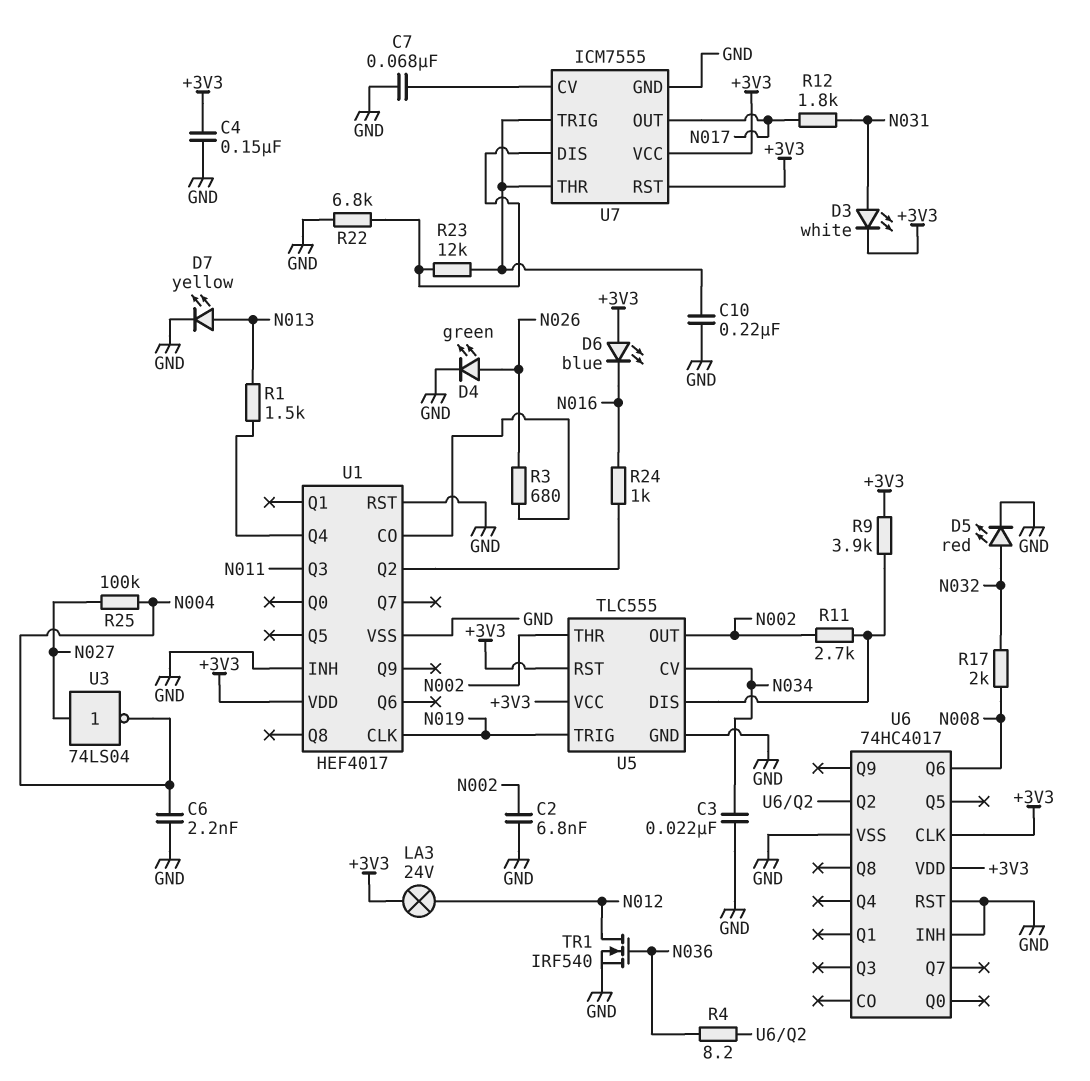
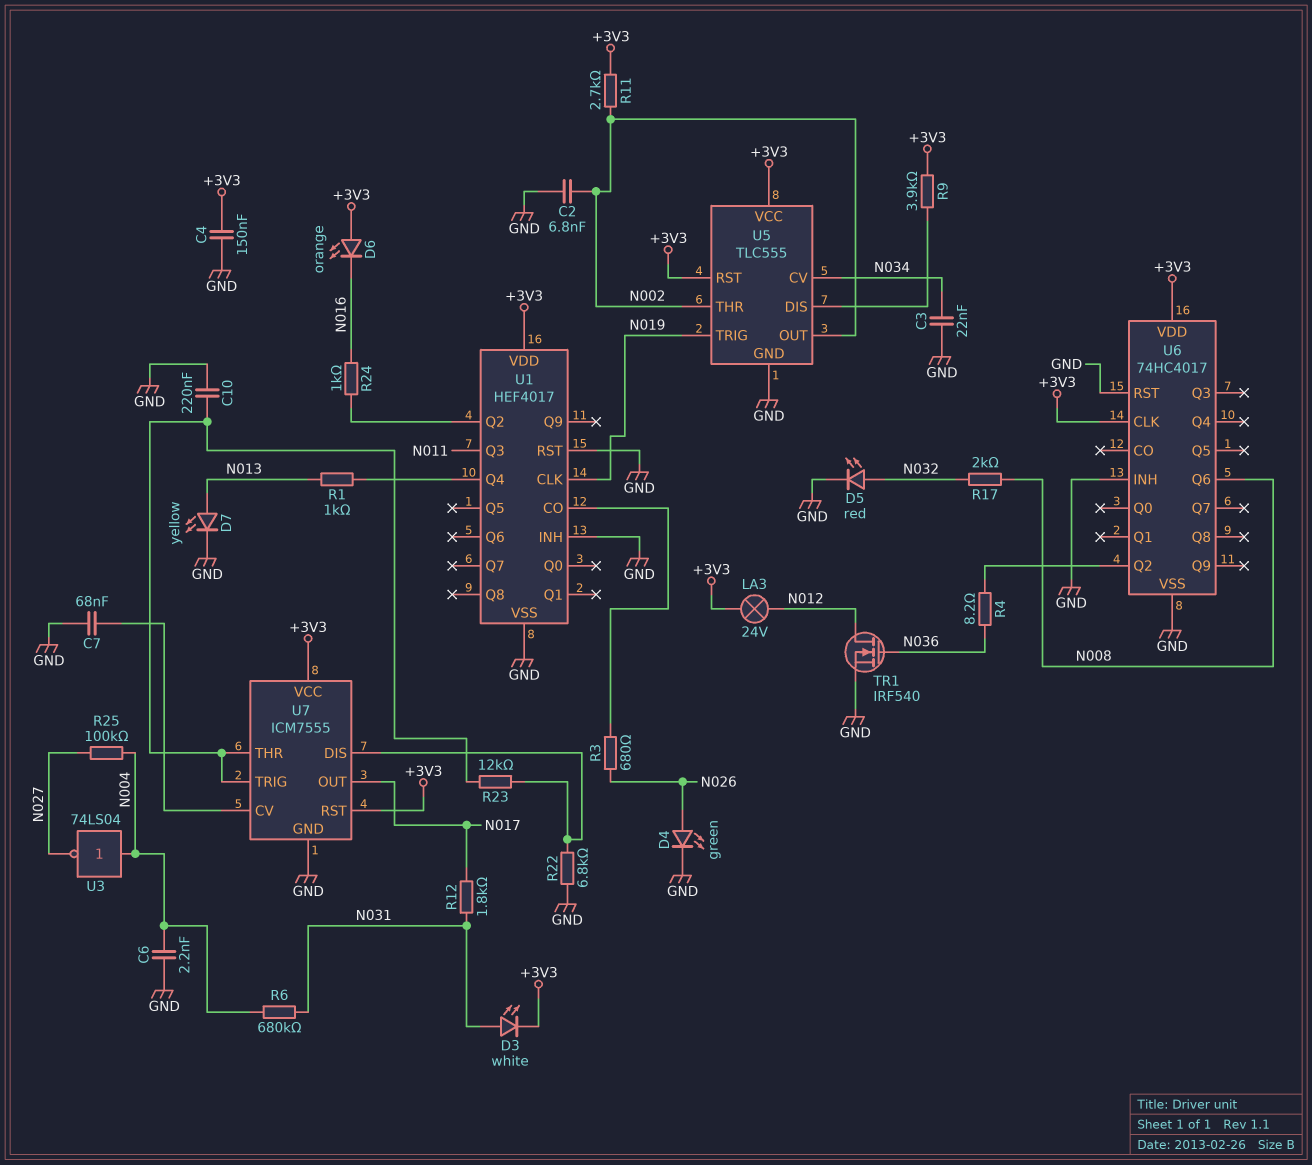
D6: LED blue (A +3V3, K N016) -> LED orange (A +3V3, K N016)
R1: 1.5k (N013, U1/Q4) -> 1k (N013, U1/Q4)
R6: none -> 680k (N004, N031)
R11: 2.7k (N002, U5/DIS) -> 2.7k (+3V3, N002)
U3: NOT 74LS04 (in N027, out N004) -> NOT 74LS04 (in N004, out N027)

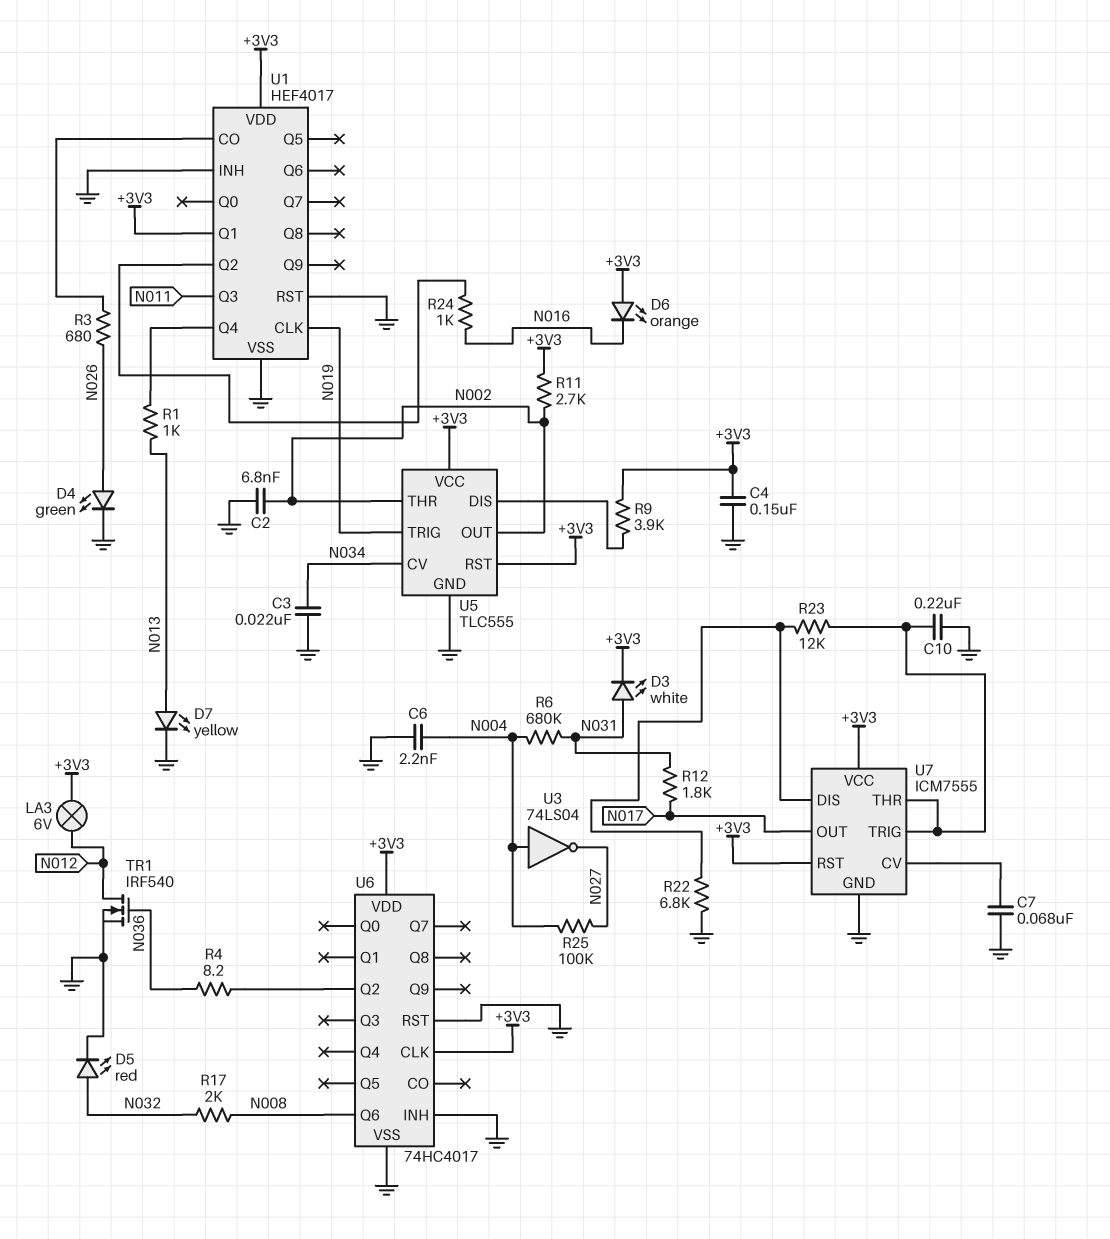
LA3: lamp 24V (+3V3, N012) -> lamp 6V (+3V3, N012)
U1 pin Q1: none -> +3V3

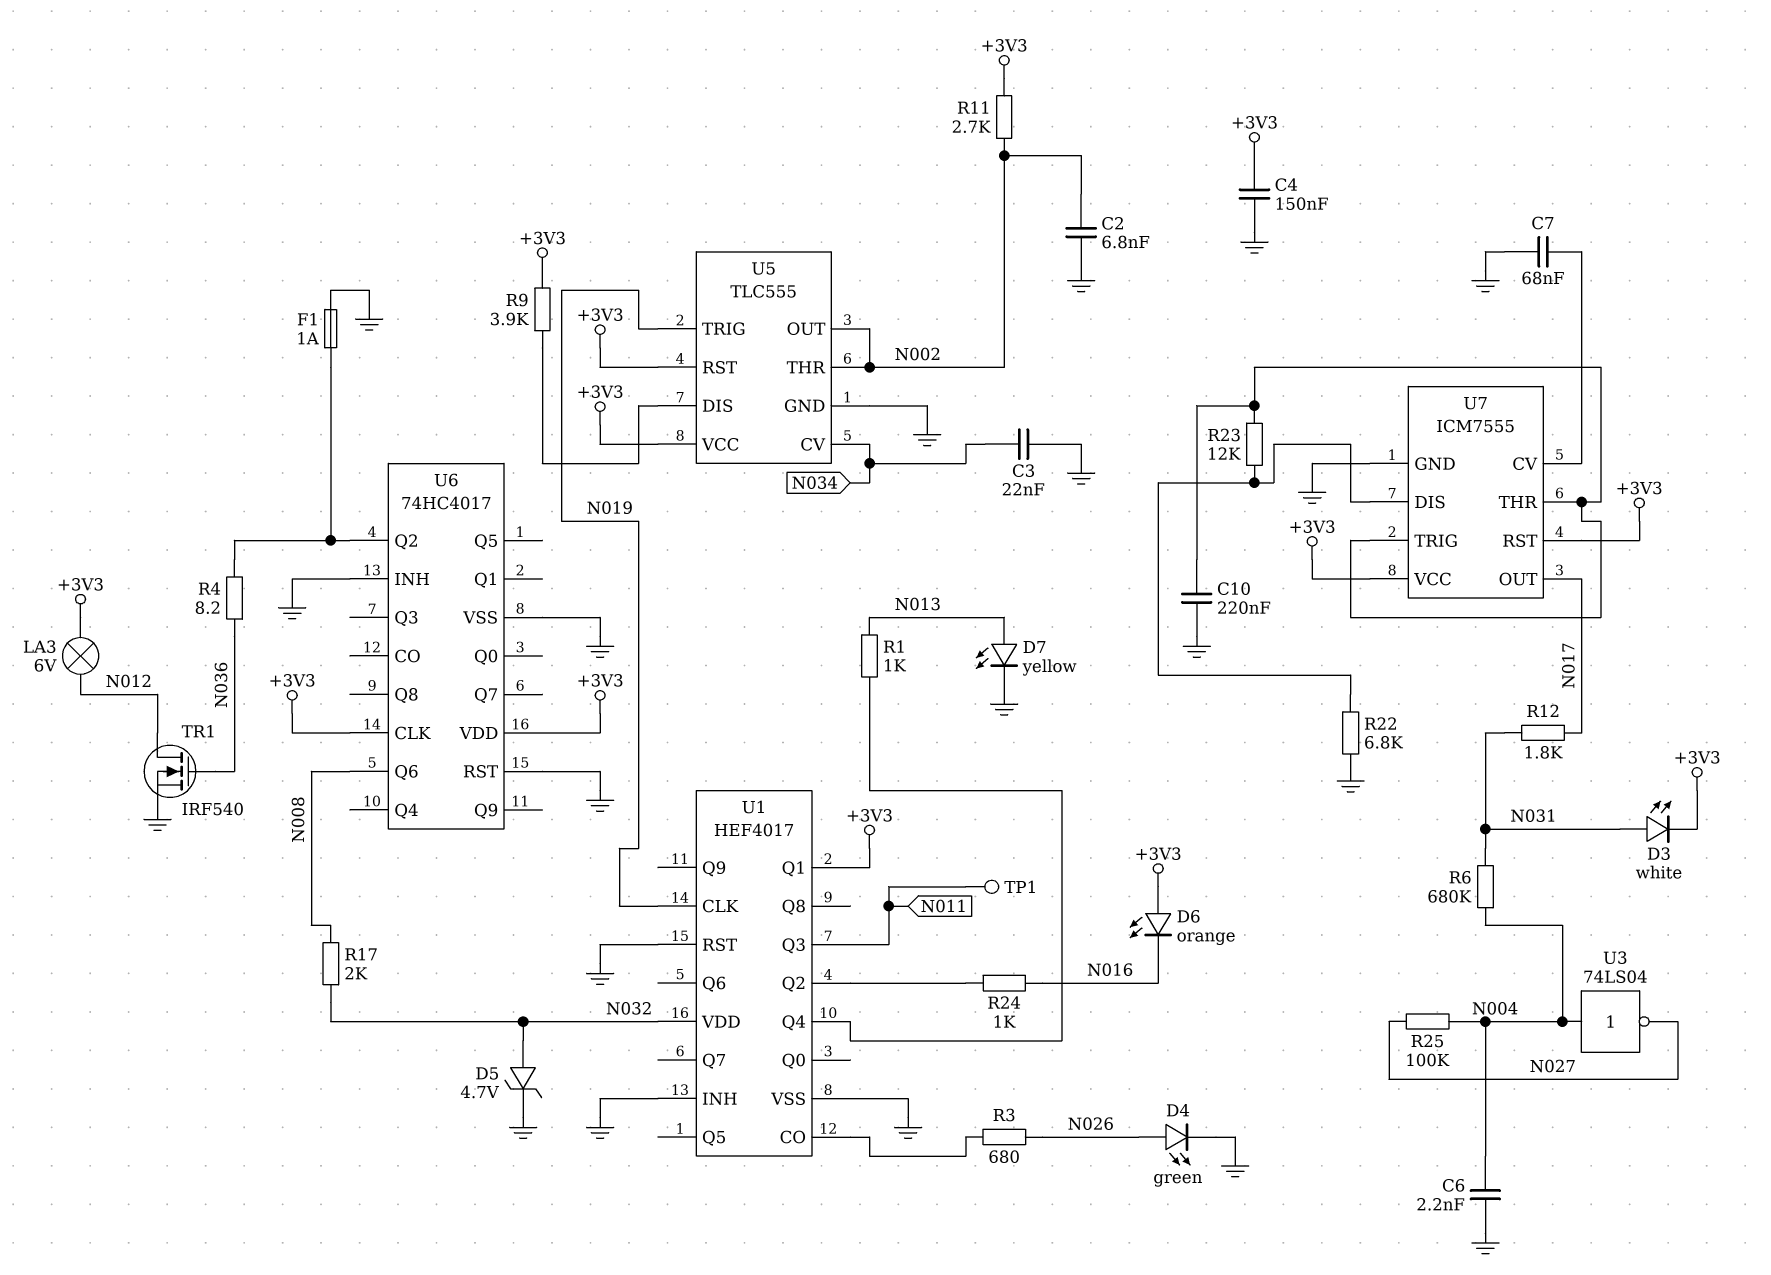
D5: LED red (A N032, K GND) -> zener 4.7V (A N032, K GND)
F1: none -> 1A (GND, U6/Q2)
TP1: none -> test point (N011)
U1 pin VDD: +3V3 -> N032

